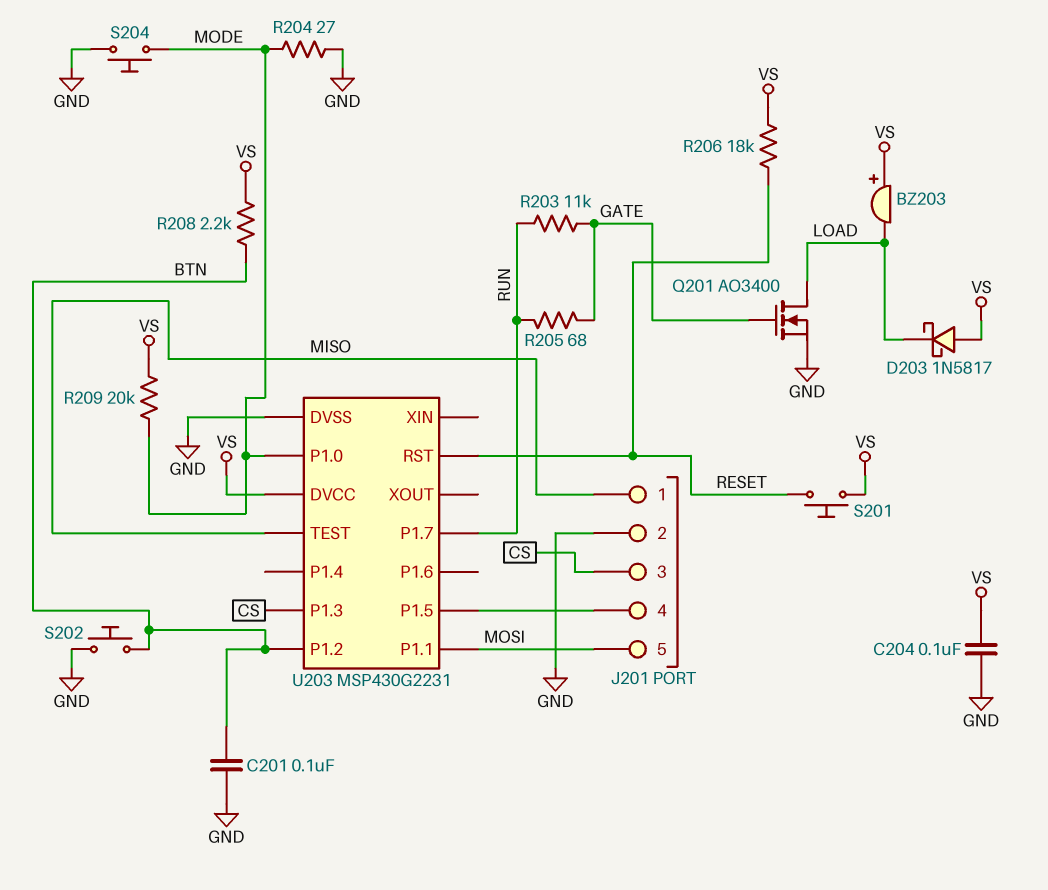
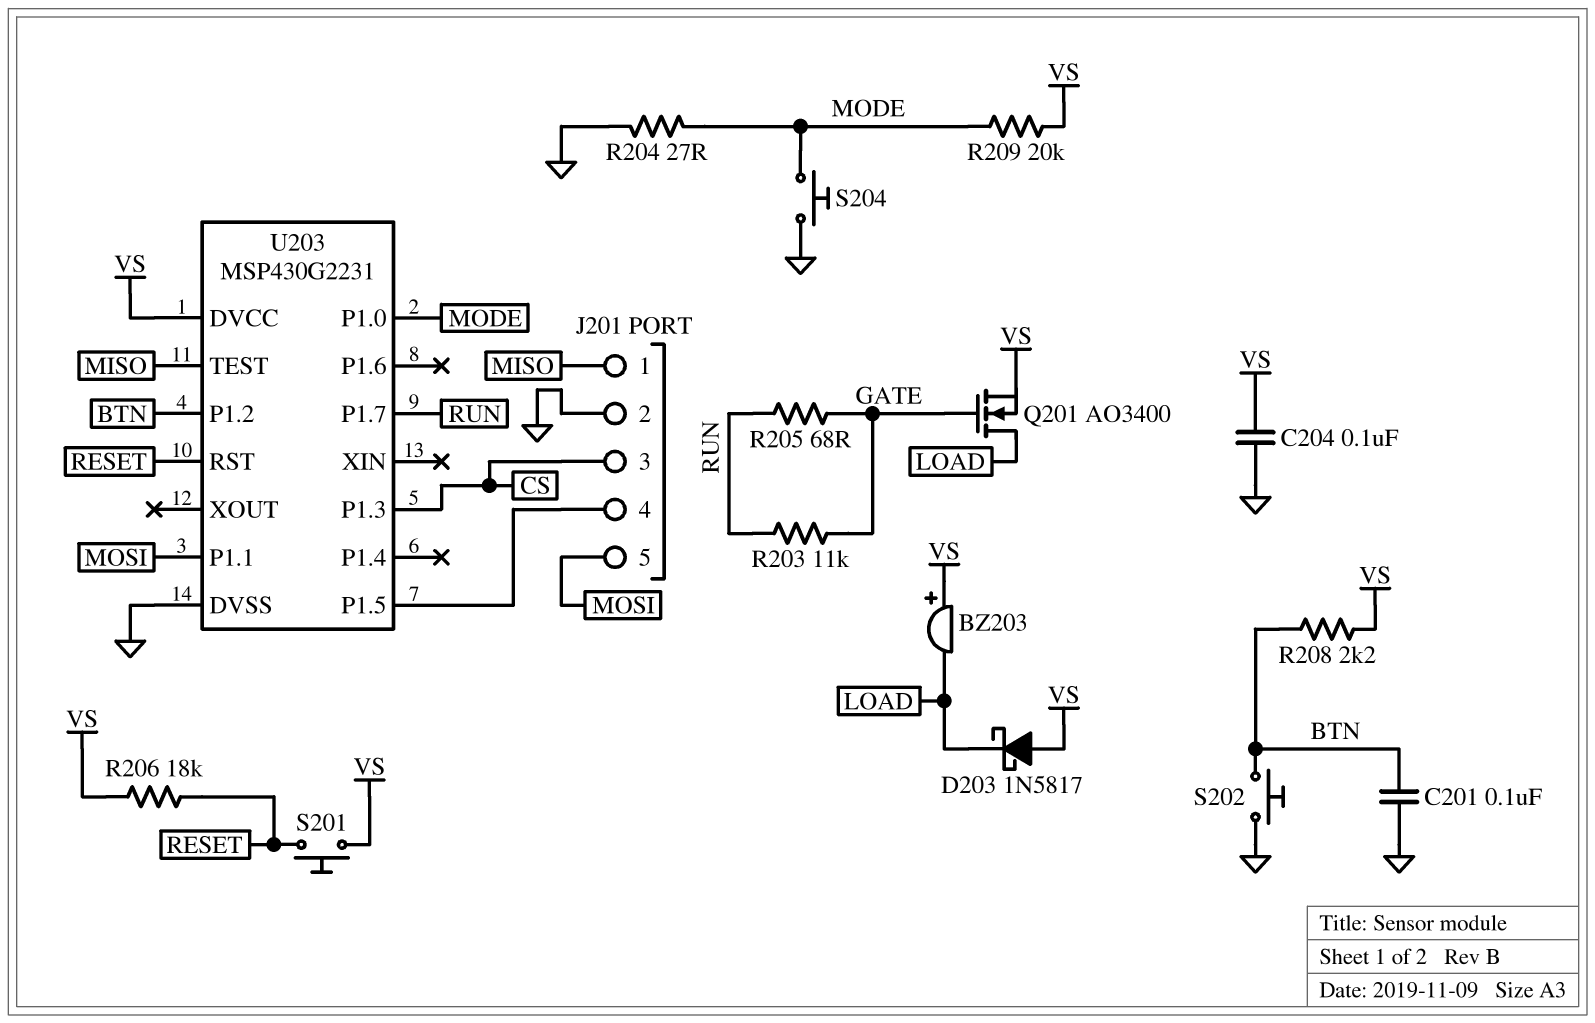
Q201: NMOS AO3400 (G GATE, D LOAD, S GND) -> NMOS AO3400 (G GATE, D LOAD, S VS)

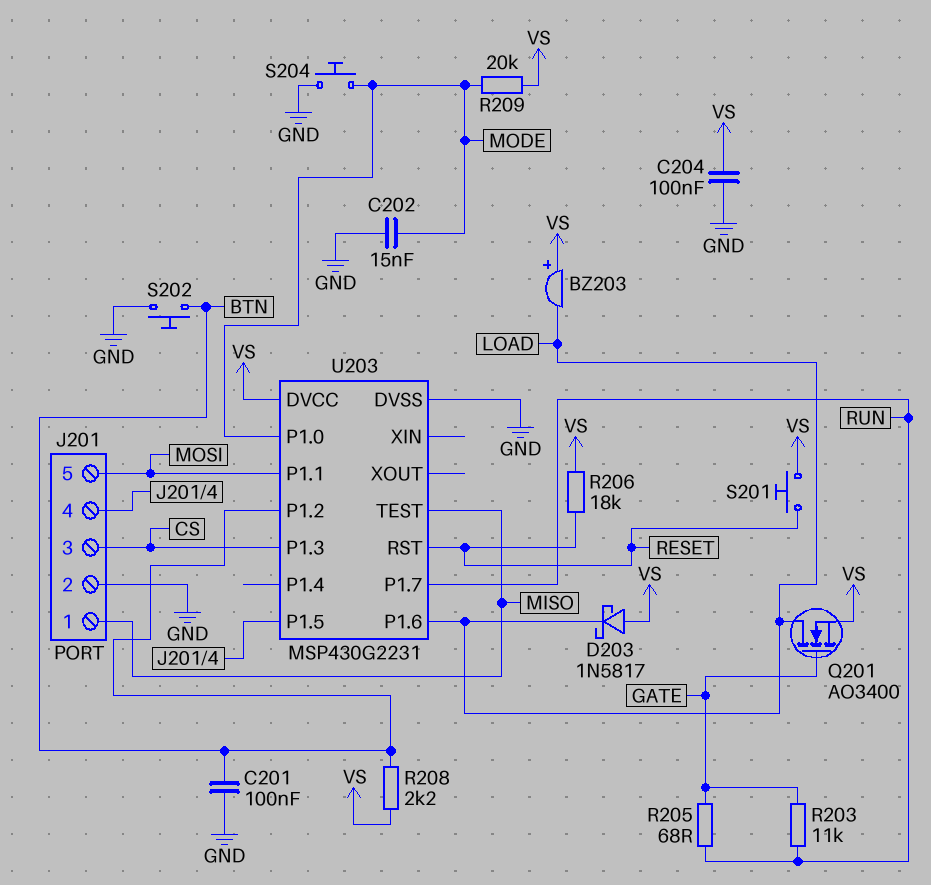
C202: none -> 15nF (GND, MODE)
R204: 27 (GND, MODE) -> none
U203 pin P1.6: none -> LOAD

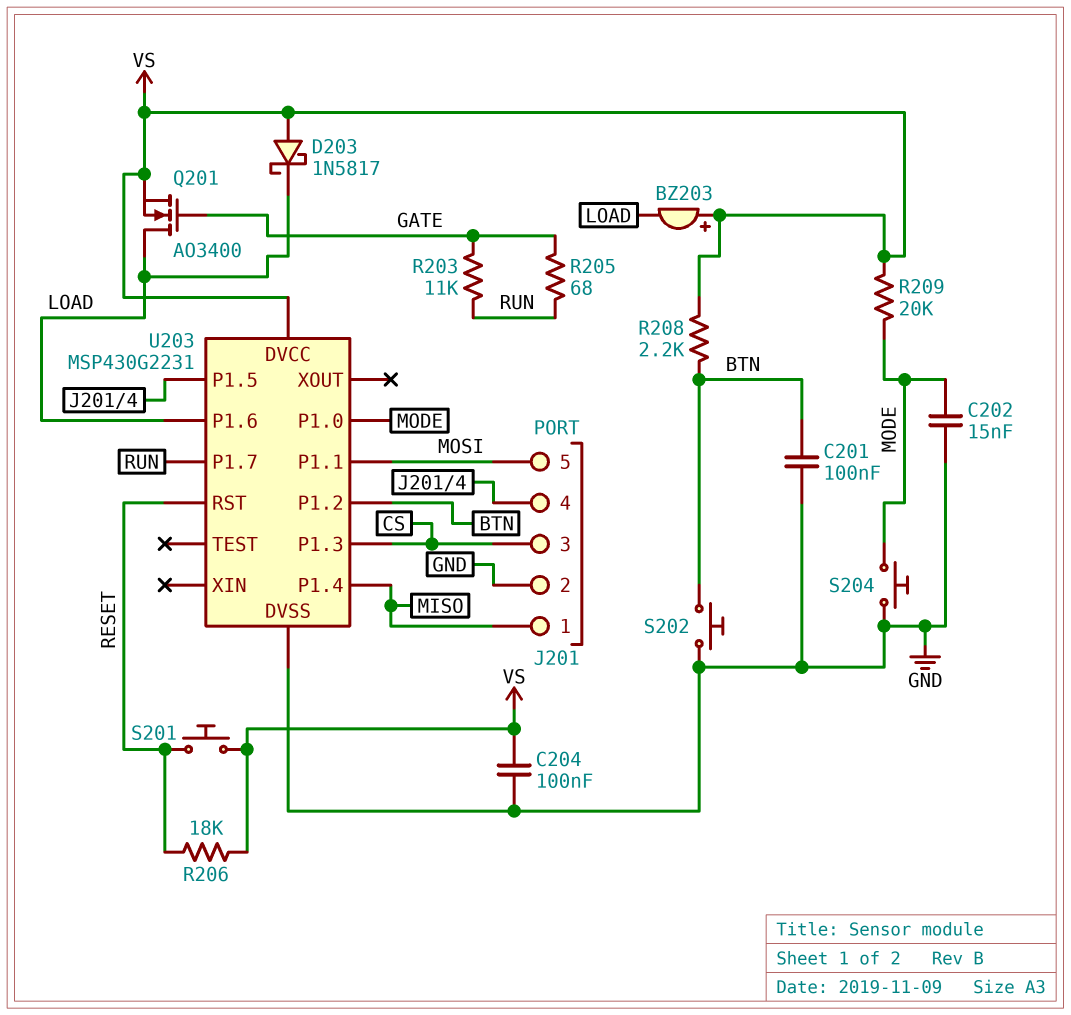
U203 pin P1.4: none -> MISO
U203 pin TEST: MISO -> none

